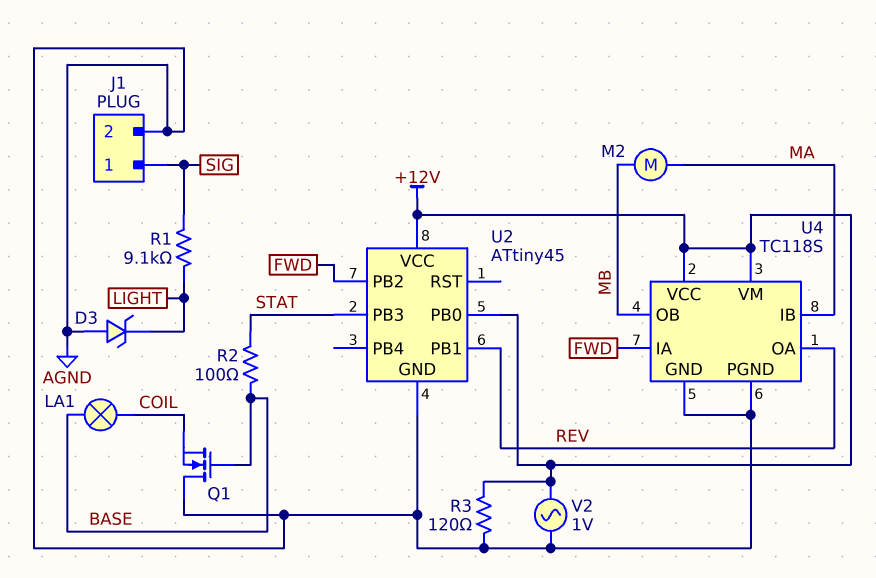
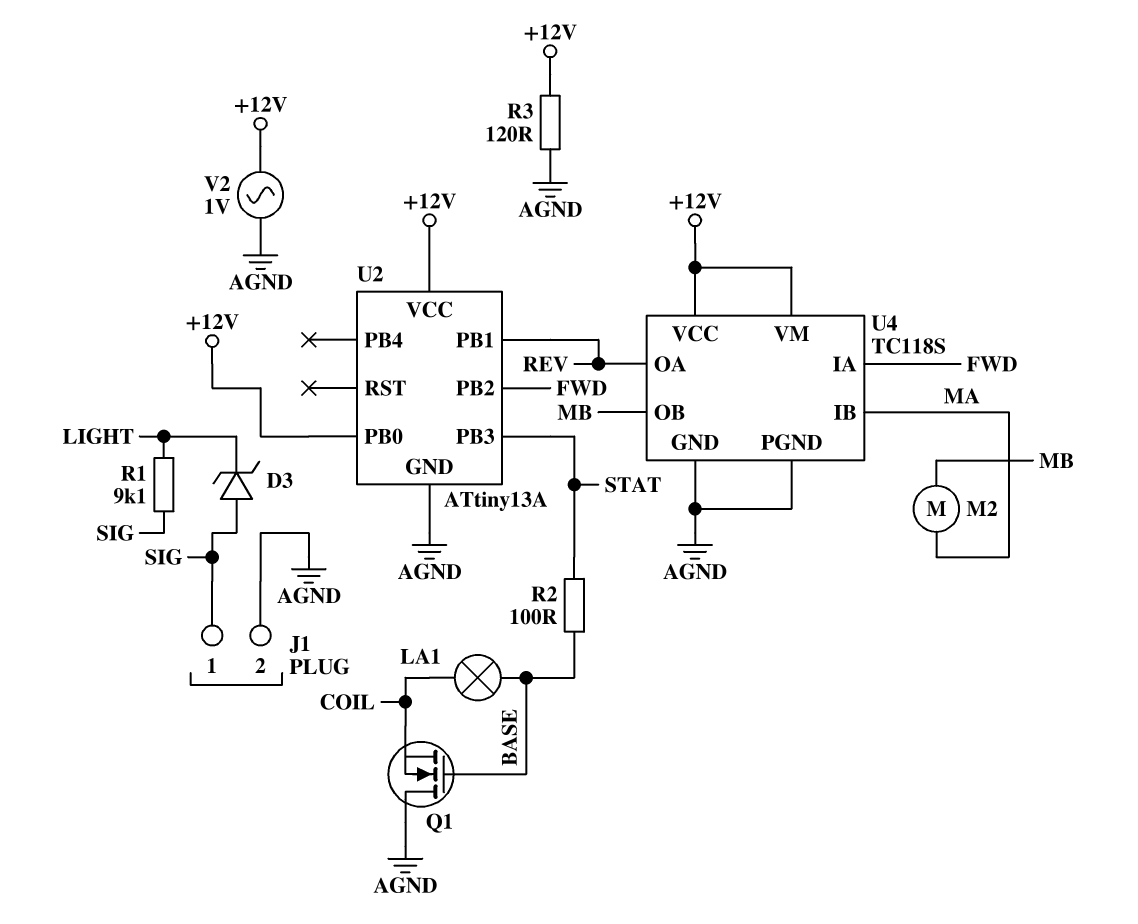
D3: zener (A AGND, K LIGHT) -> zener (A SIG, K LIGHT)
U2: ATtiny45 -> ATtiny13A

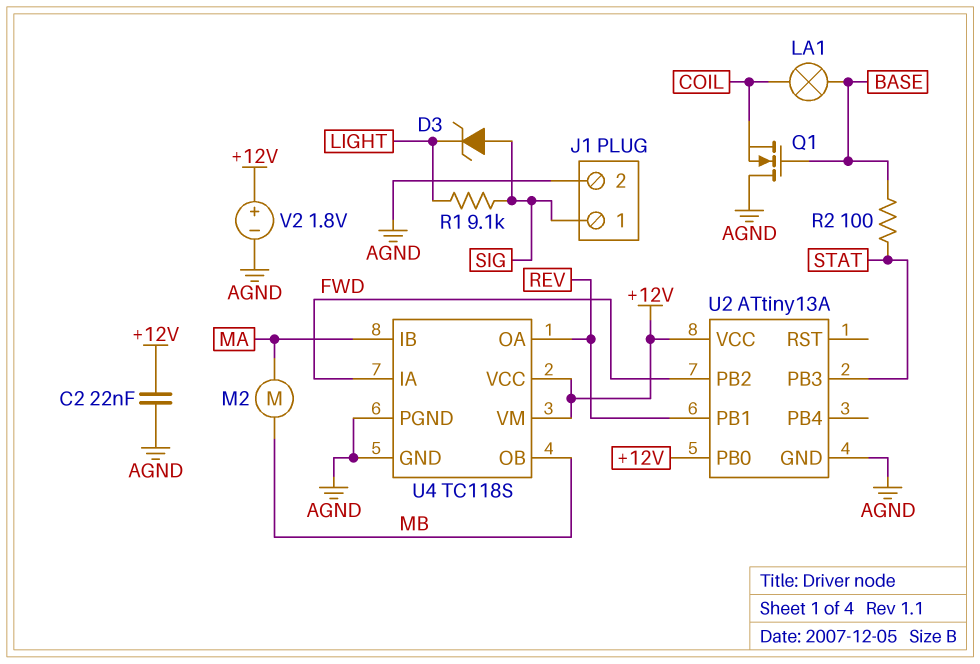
C2: none -> 22nF (+12V, AGND)
R3: 120 (+12V, AGND) -> none
V2: AC 1V (+12V, AGND) -> 1.8V (plus +12V, minus AGND)

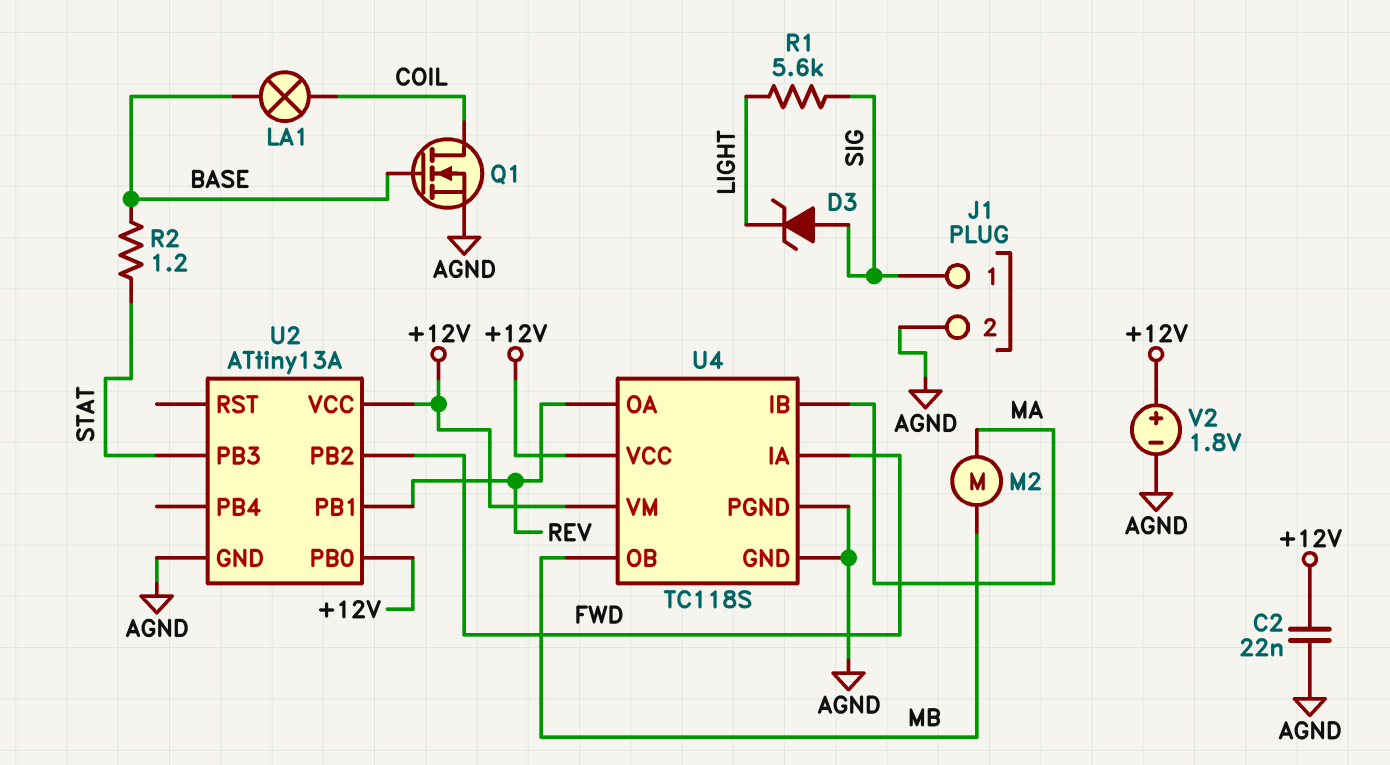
Q1: NMOS (G BASE, D AGND, S COIL) -> NMOS (G BASE, D COIL, S AGND)
R1: 9.1k (LIGHT, SIG) -> 5.6k (LIGHT, SIG)
R2: 100 (BASE, STAT) -> 1.2 (BASE, STAT)

